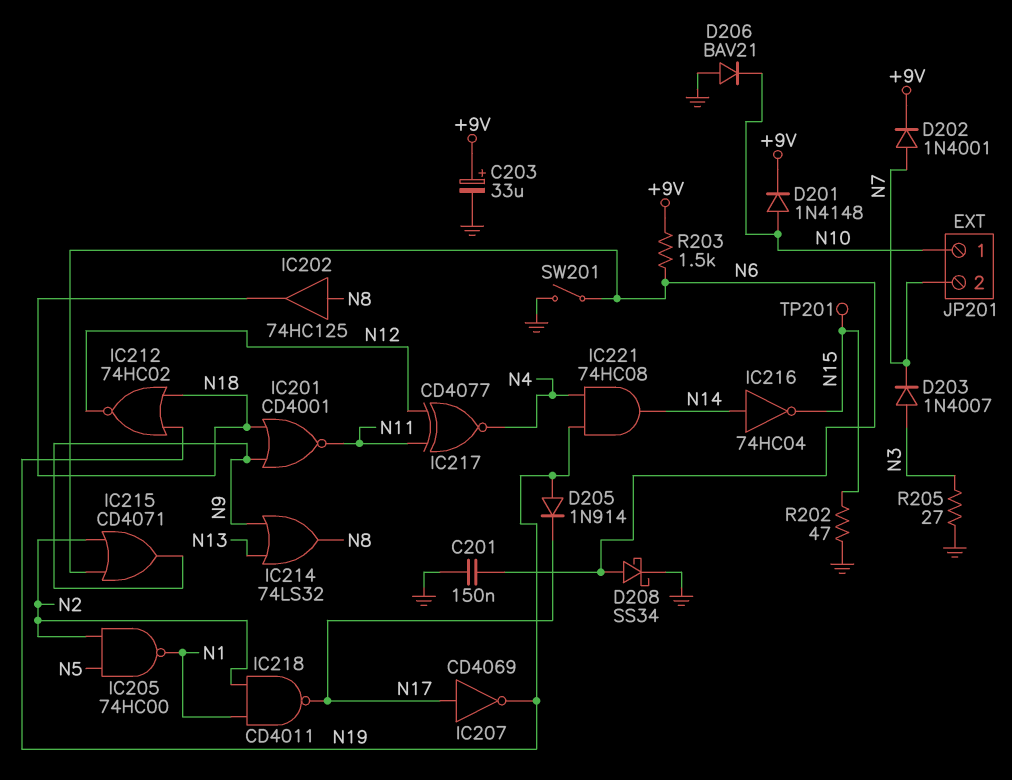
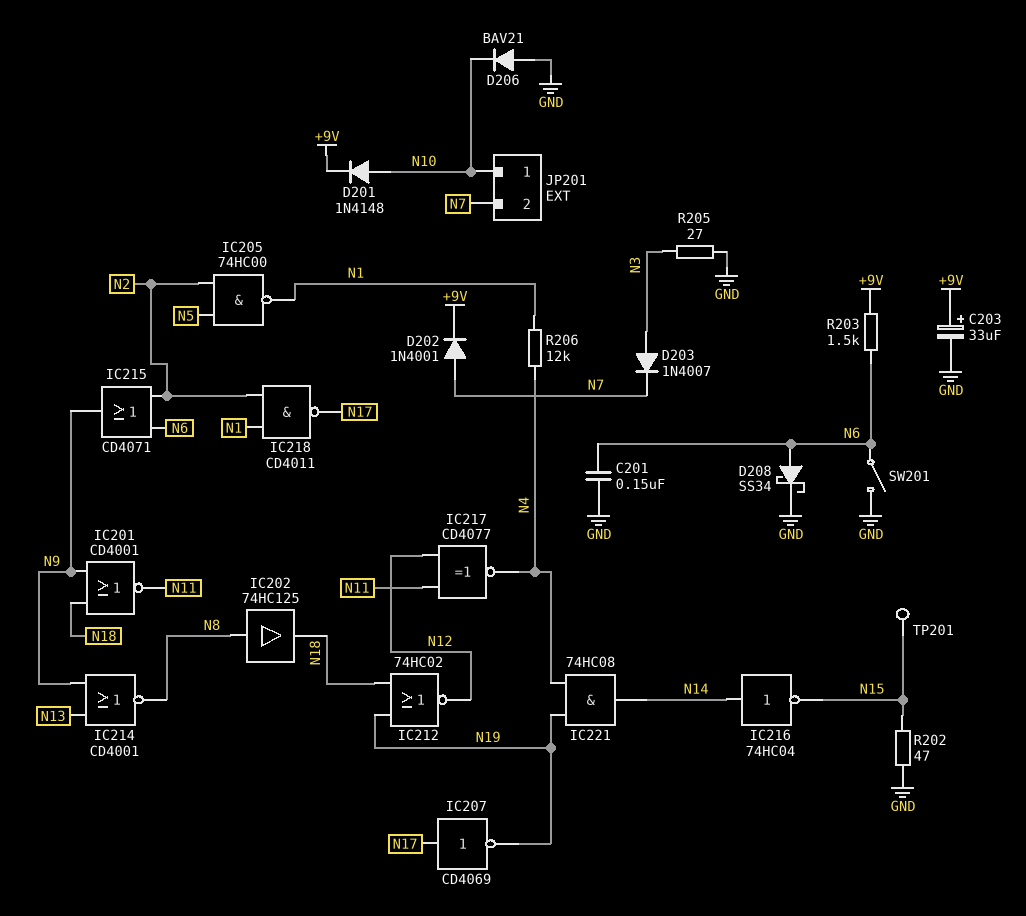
D205: diode 1N914 (A N19, K N17) -> none
IC214: OR 74LS32 (in N9, in N13, out N8) -> NOR CD4001 (in N9, in N13, out N8)
R206: none -> 12k (N1, N4)

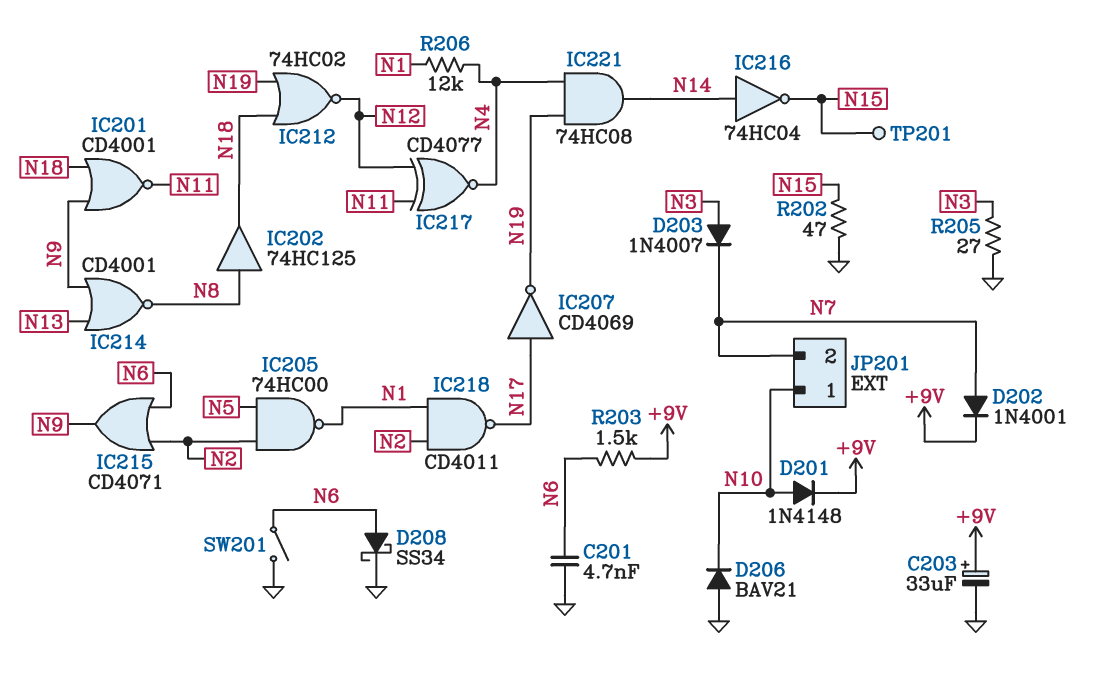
C201: 150nF (GND, N6) -> 4.7nF (GND, N6)

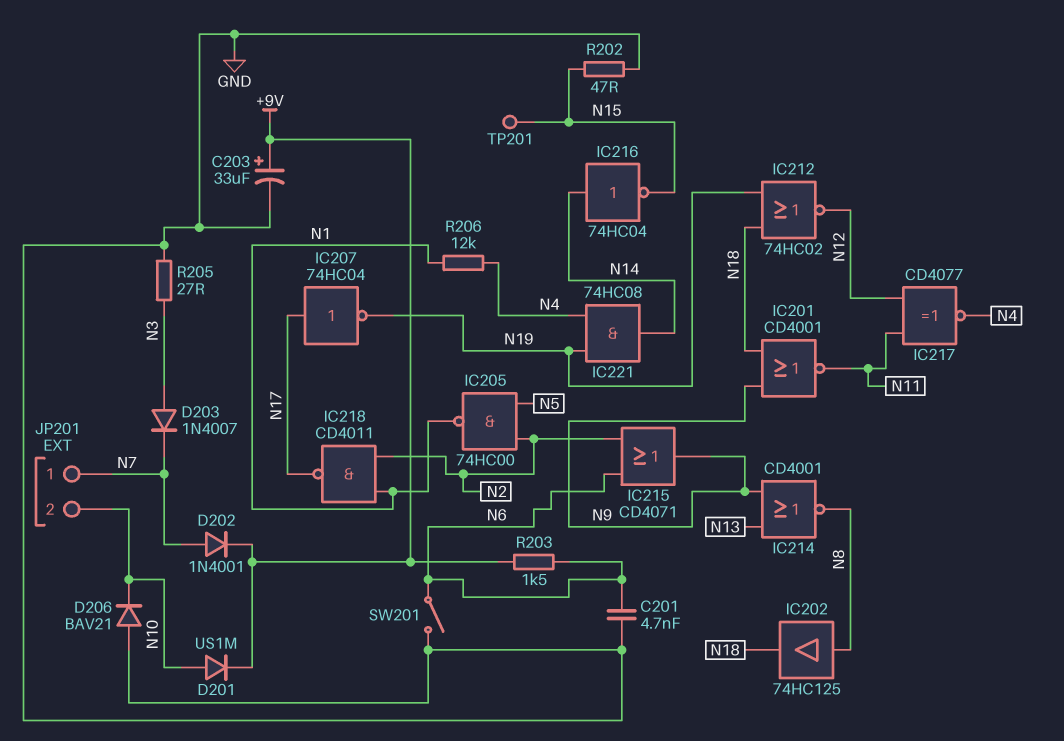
D201: diode 1N4148 (A N10, K +9V) -> diode US1M (A N10, K +9V)
D208: schottky SS34 (A N6, K GND) -> none
IC207: NOT CD4069 (in N17, out N19) -> NOT 74HC04 (in N17, out N19)
JP201 pin 1: N10 -> N7
JP201 pin 2: N7 -> N10

